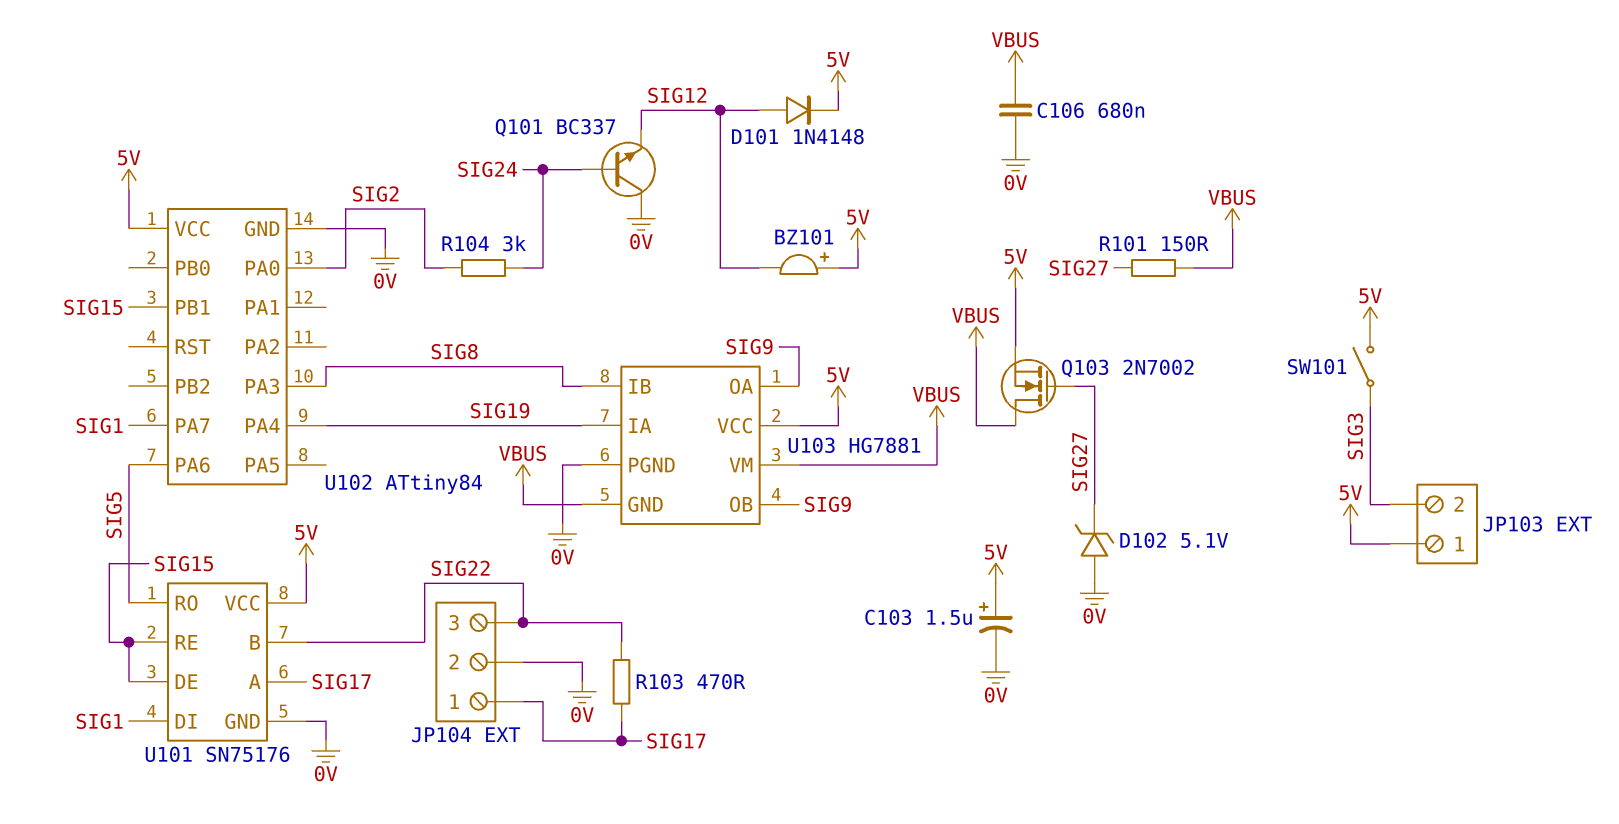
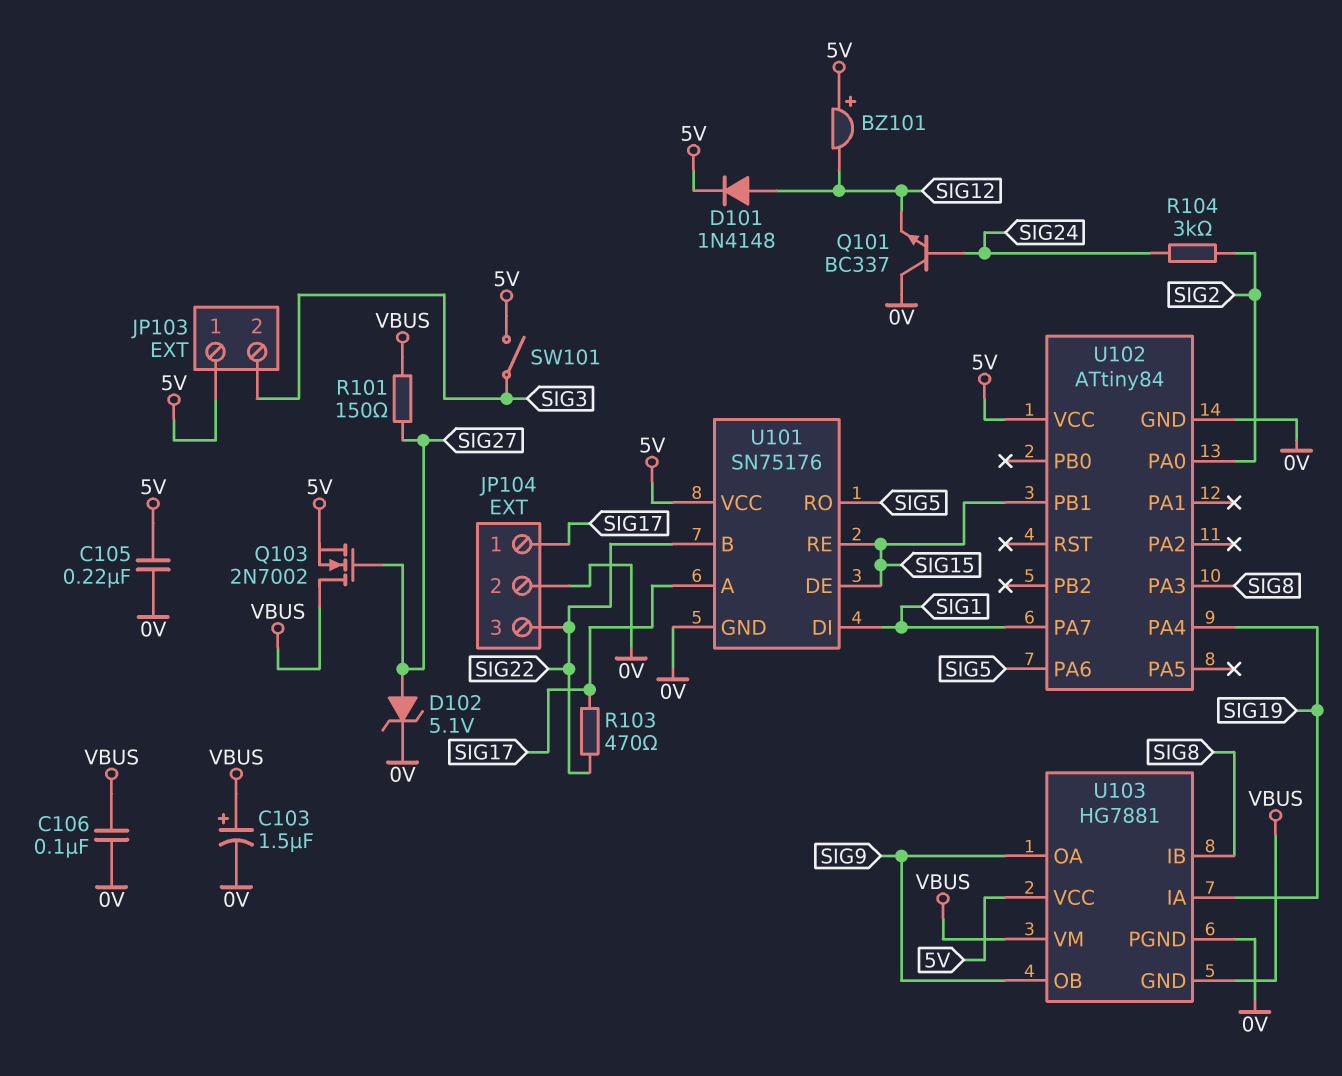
C103: 1.5uF (plus 5V, minus 0V) -> 1.5uF (plus VBUS, minus 0V)
C105: none -> 220nF (0V, 5V)
C106: 680nF (0V, VBUS) -> 100nF (0V, VBUS)
D102: zener 5.1V (A 0V, K SIG27) -> zener 5.1V (A SIG27, K 0V)

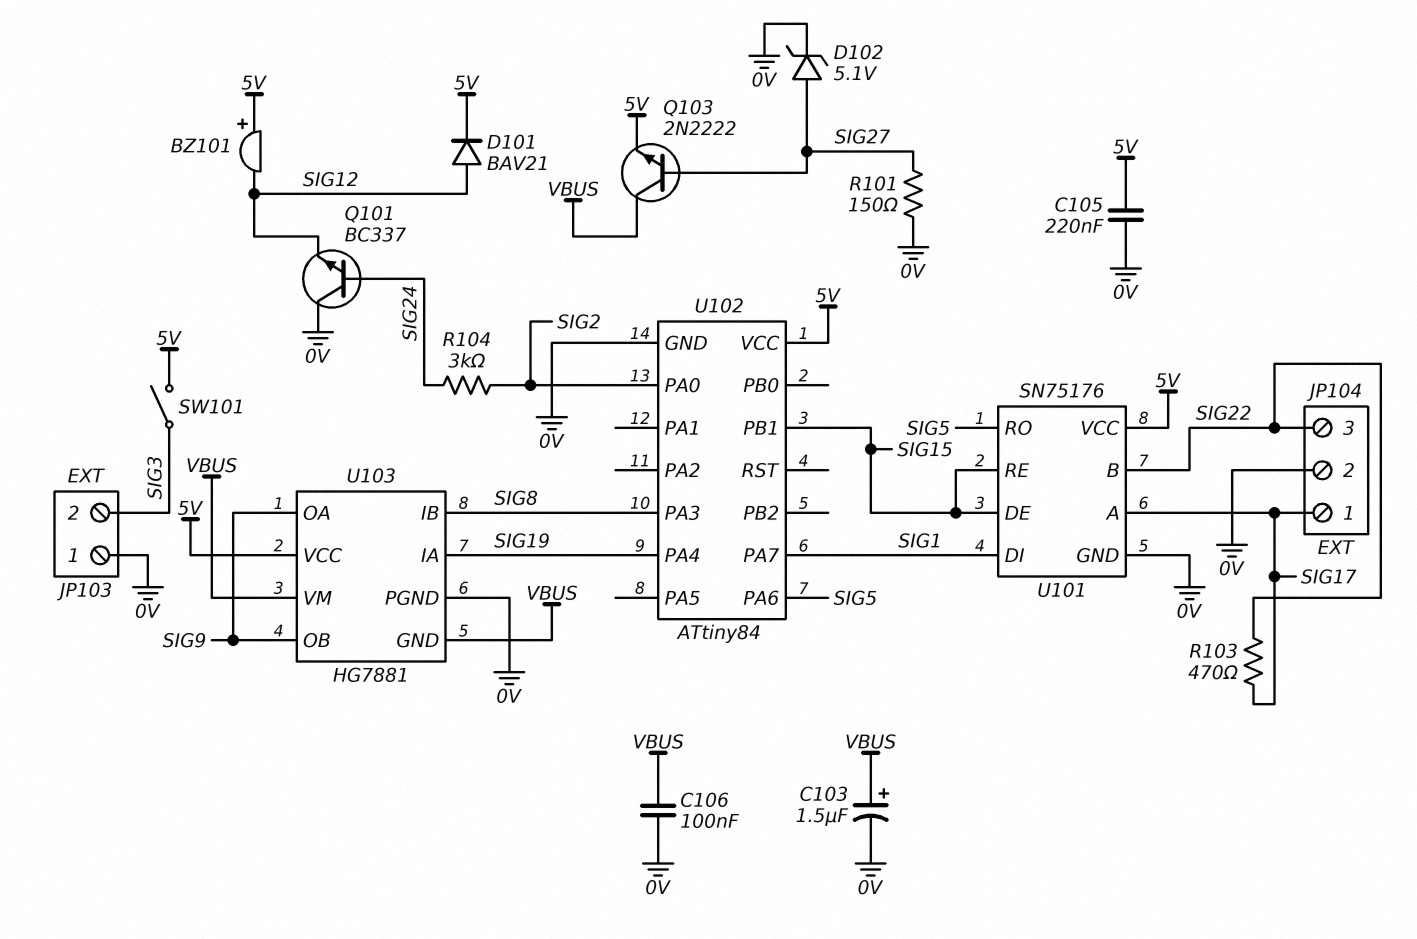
D101: diode 1N4148 (A SIG12, K 5V) -> diode BAV21 (A SIG12, K 5V)
JP103 pin 1: 5V -> 0V
Q103: NMOS 2N7002 (G SIG27, D VBUS, S 5V) -> NPN 2N2222 (B SIG27, C VBUS, E 5V)
R101: 150 (SIG27, VBUS) -> 150 (0V, SIG27)

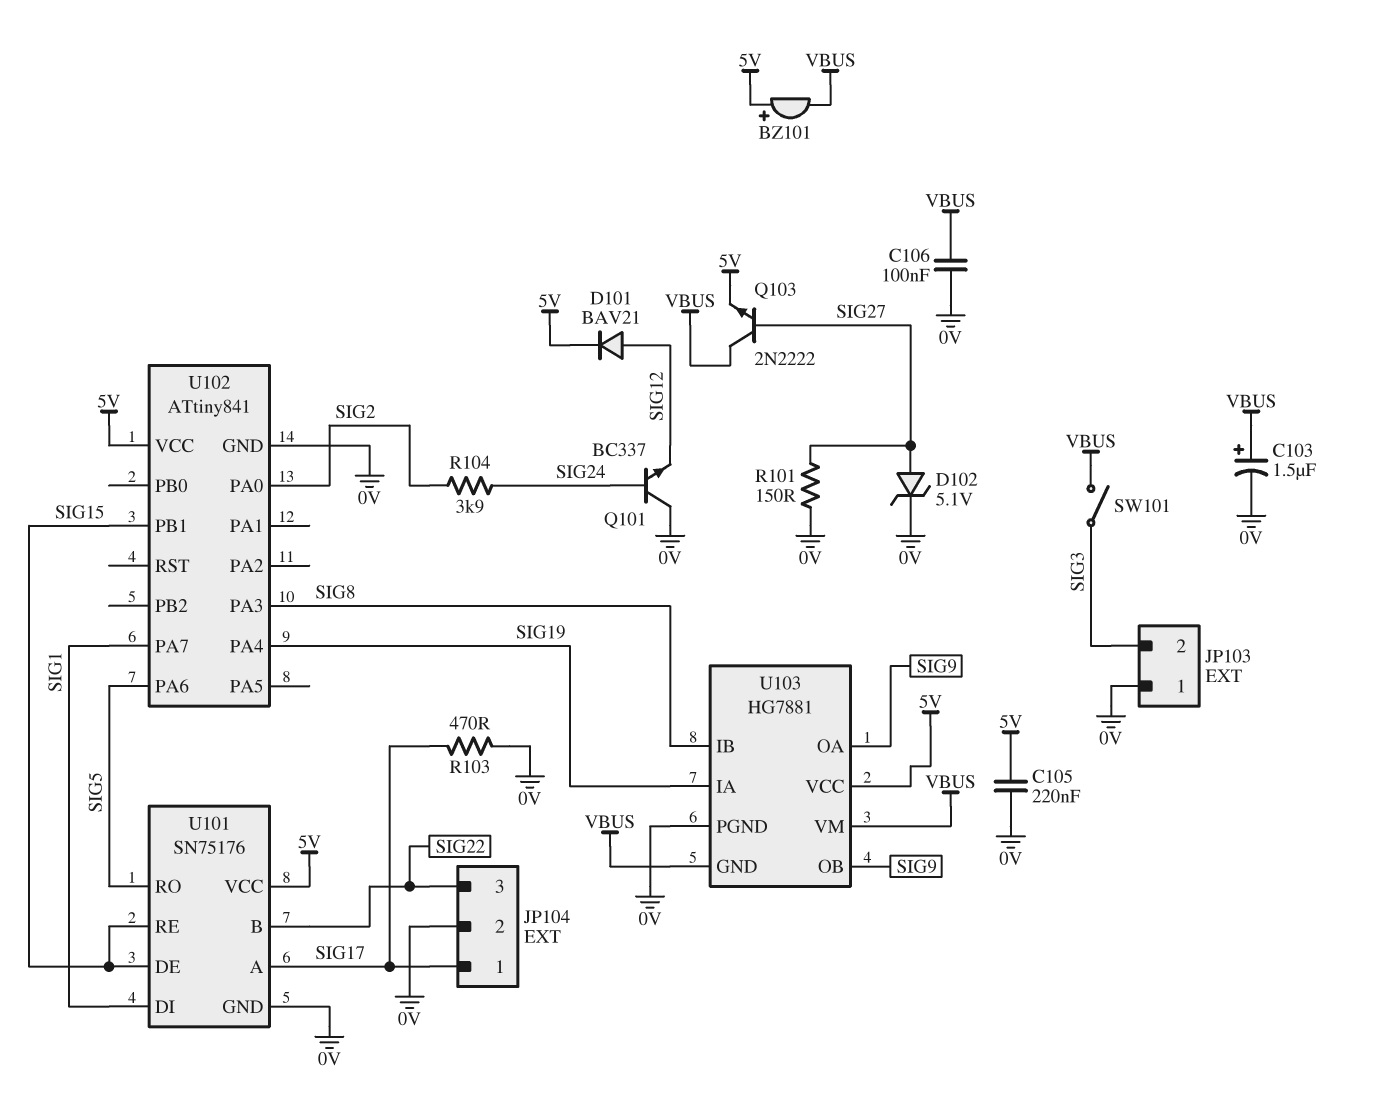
BZ101: buzzer (plus 5V, minus SIG12) -> buzzer (plus 5V, minus VBUS)
R103: 470 (SIG17, SIG22) -> 470 (0V, SIG17)
R104: 3k (SIG2, SIG24) -> 3.9k (SIG2, SIG24)
SW101: switch (5V, SIG3) -> switch (SIG3, VBUS)
U102: ATtiny84 -> ATtiny841

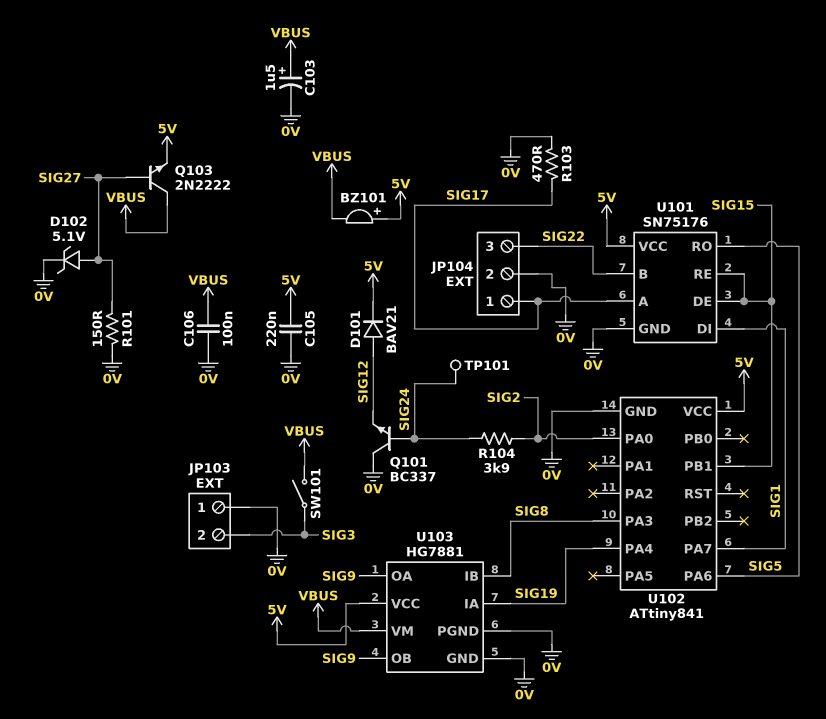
TP101: none -> test point (SIG24)
U103 pin GND: VBUS -> 0V

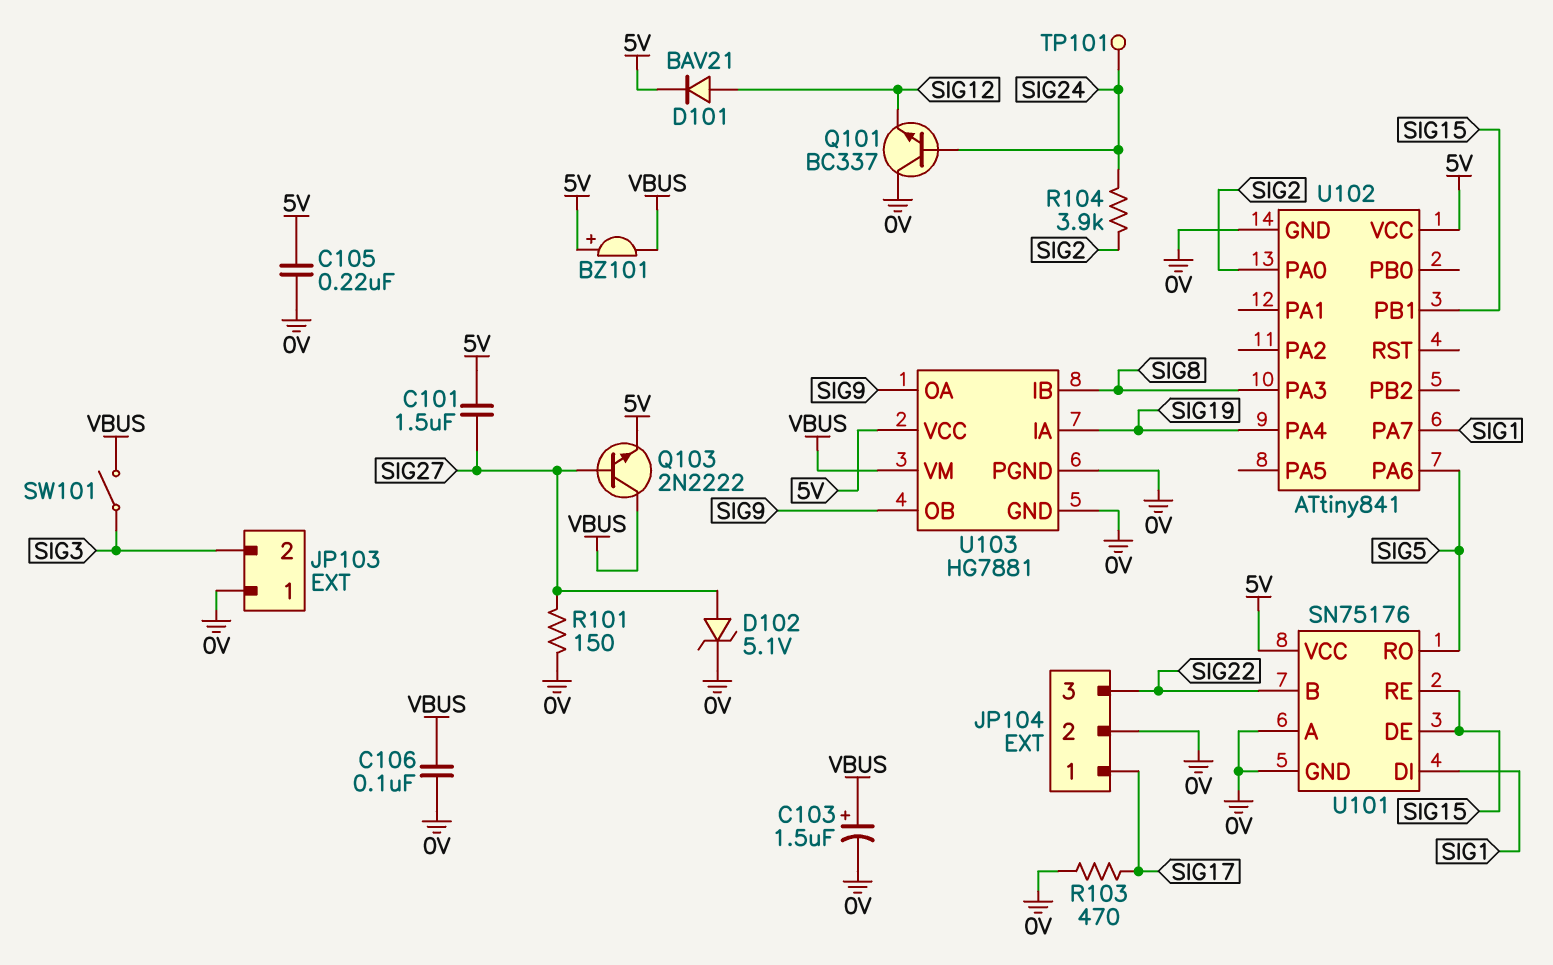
C101: none -> 1.5uF (5V, SIG27)
U101 pin A: SIG17 -> 0V

